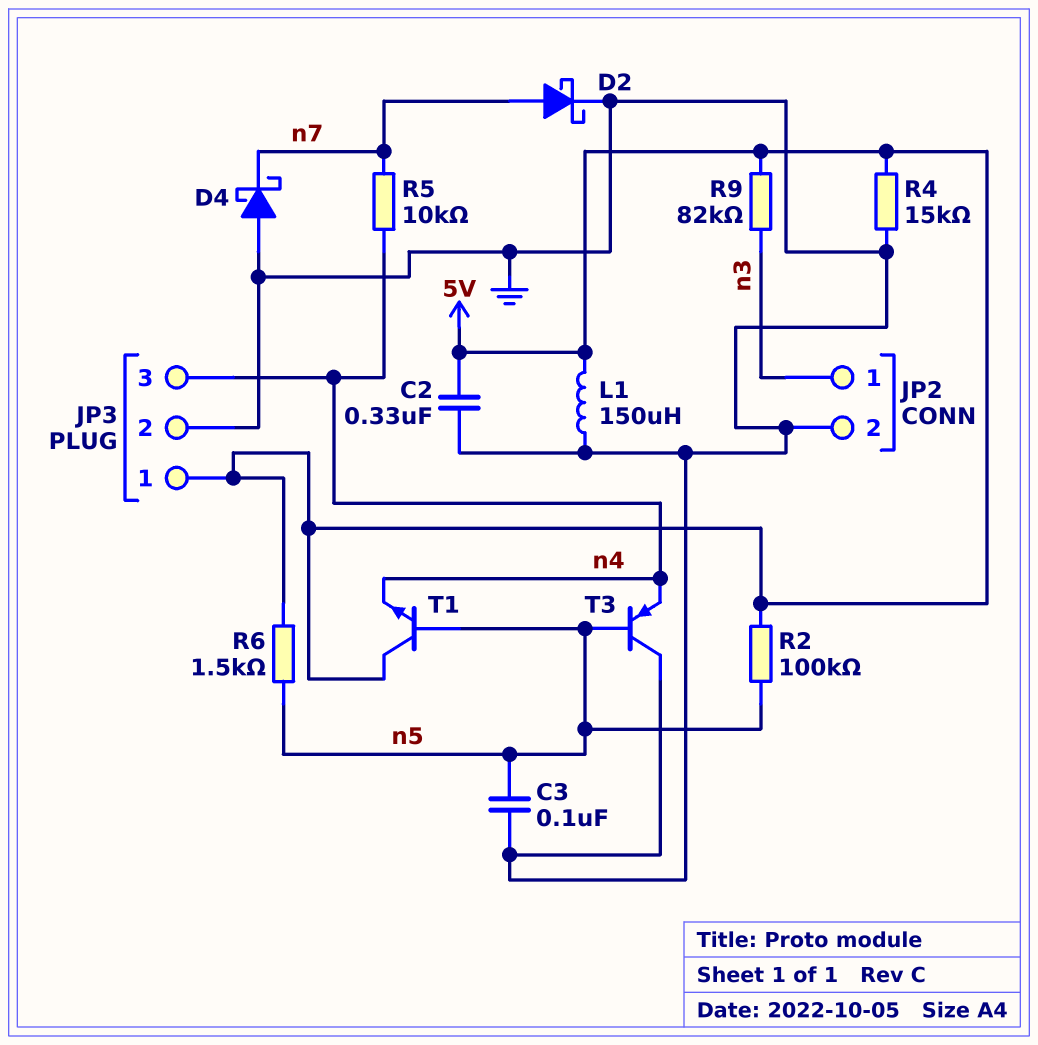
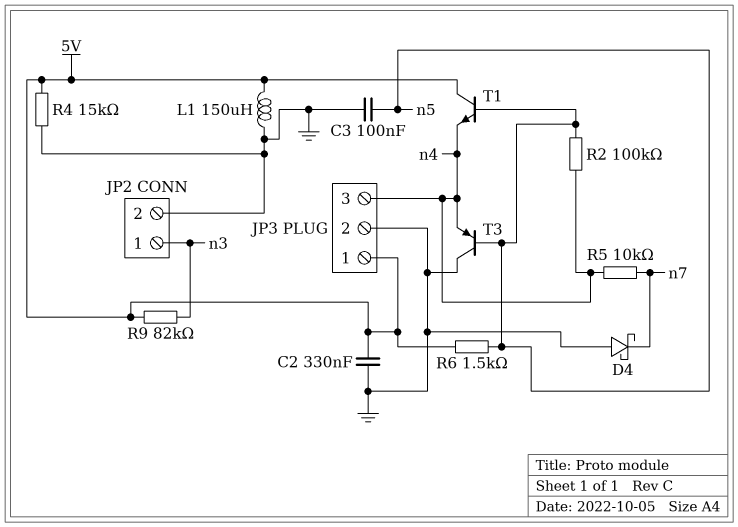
D2: schottky (A n7, K GND) -> none
R2: 100k (5V, n5) -> 100k (n4, n5)

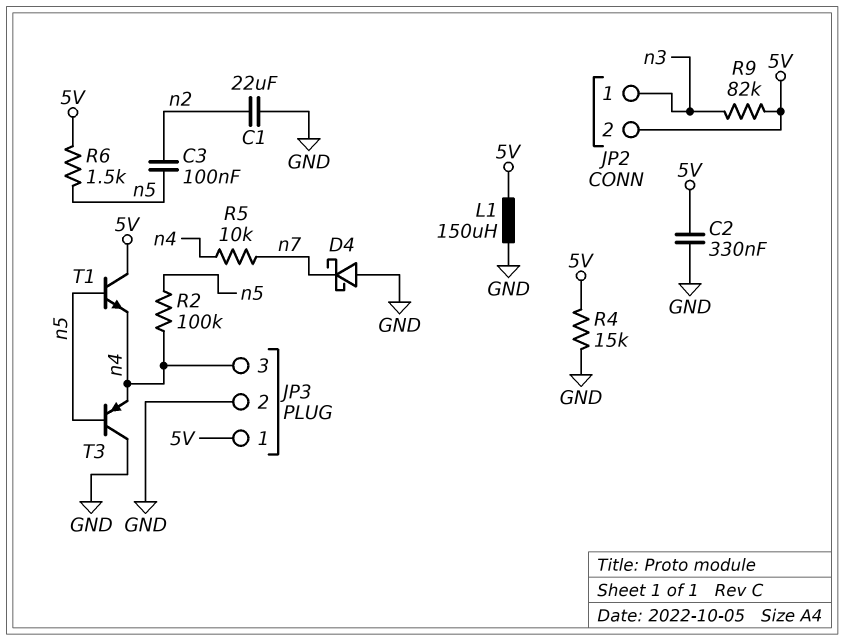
C1: none -> 22uF (GND, n2)
C3: 100nF (GND, n5) -> 100nF (n2, n5)
JP2 pin 2: GND -> 5V

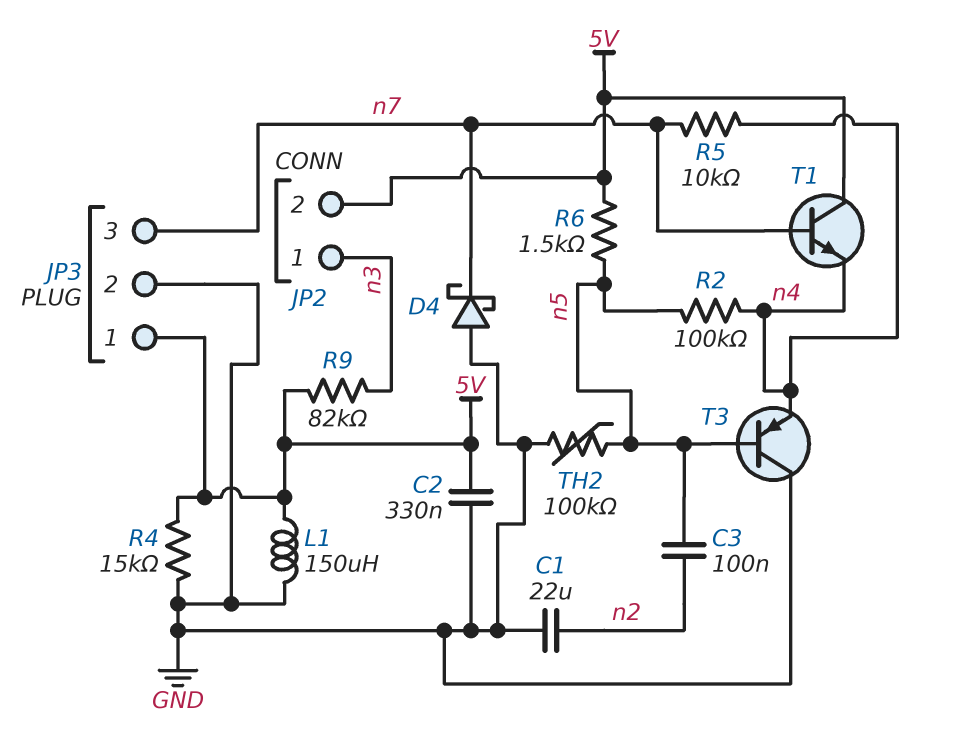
JP3 pin 3: n4 -> n7
T1: NPN (B n5, C 5V, E n4) -> NPN (B n7, C 5V, E n4)
TH2: none -> 100k (GND, n5)

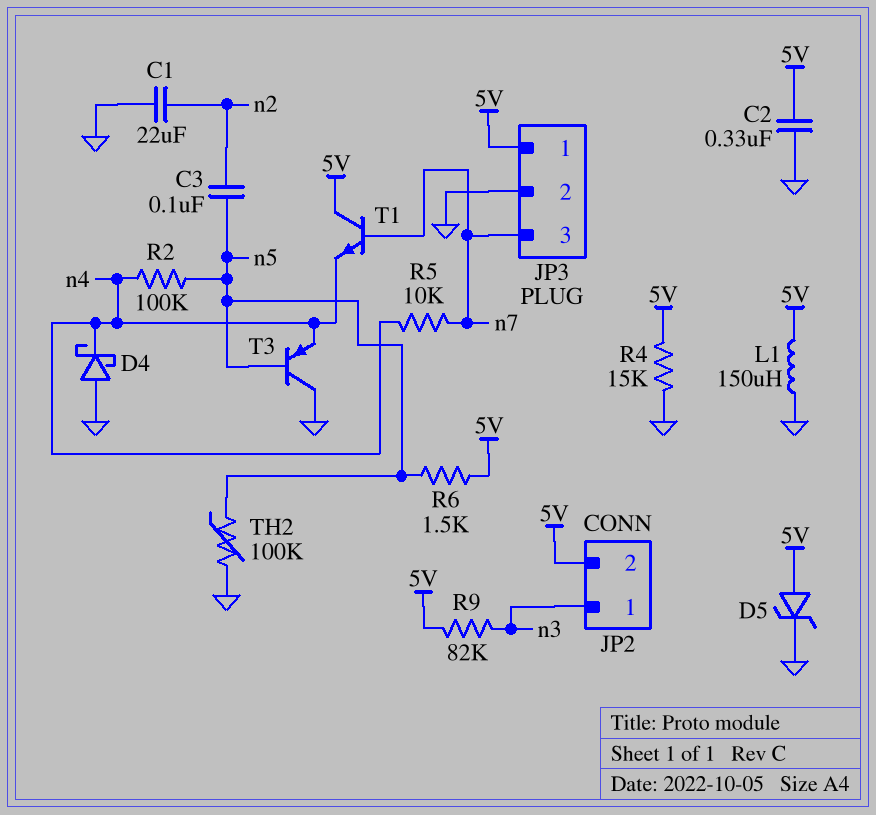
D4: schottky (A GND, K n7) -> schottky (A GND, K n4)
D5: none -> zener (A 5V, K GND)

